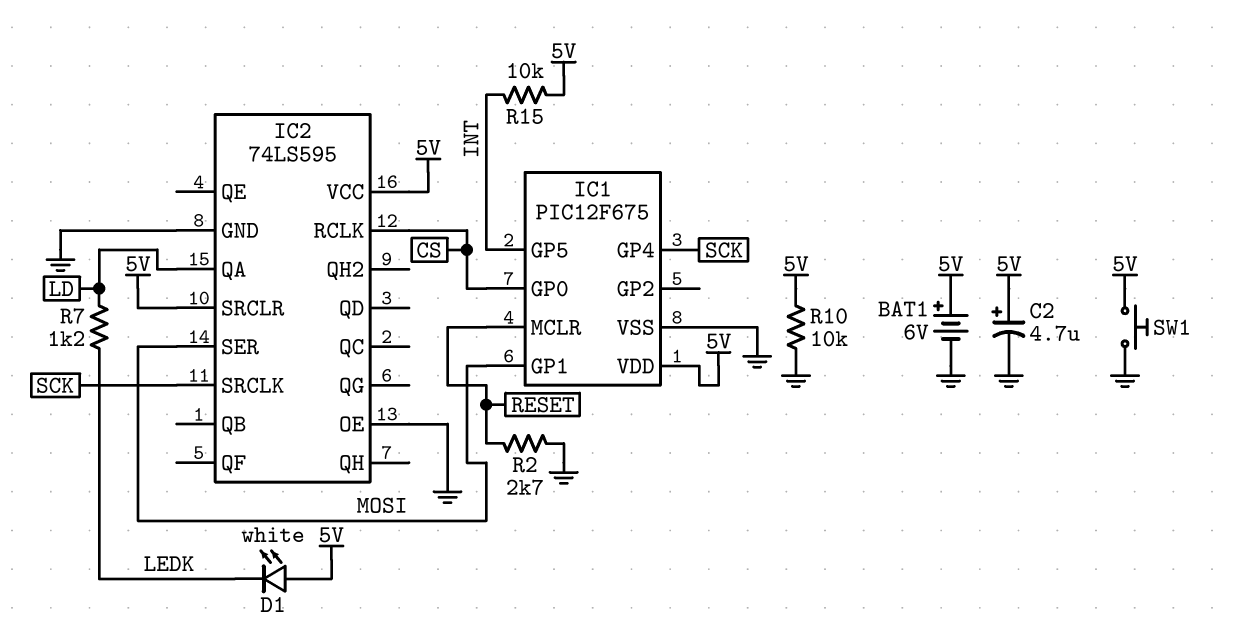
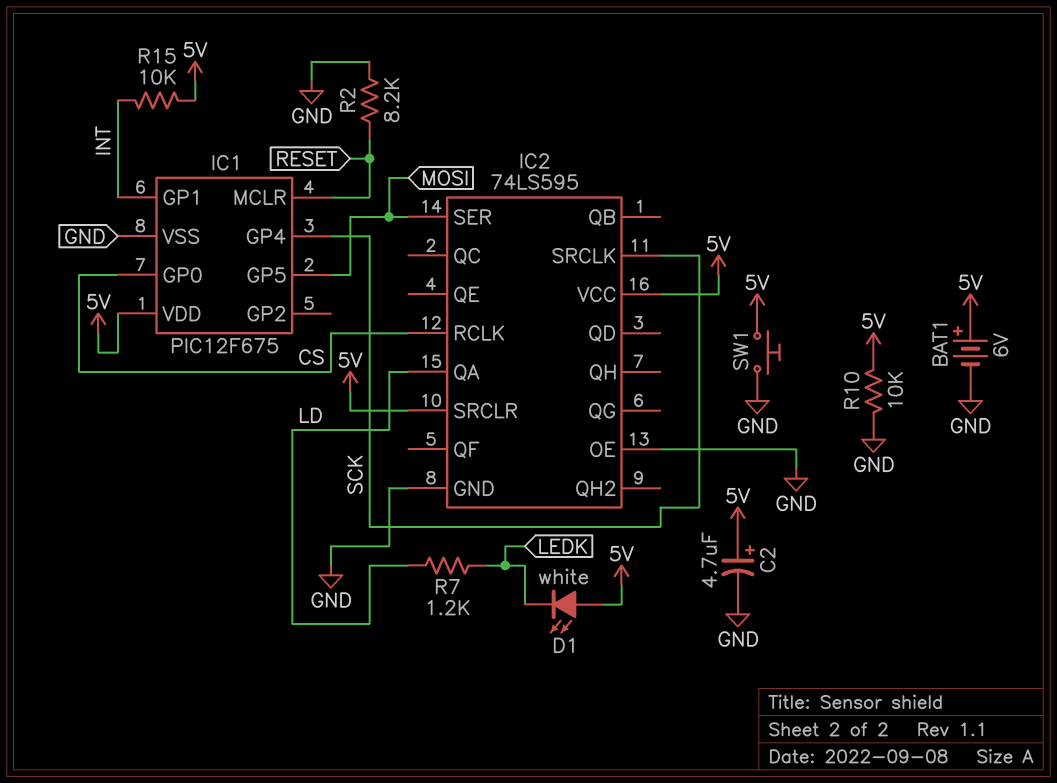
IC1 pin GP1: MOSI -> INT
IC1 pin GP5: INT -> MOSI
R2: 2.7k (GND, RESET) -> 8.2k (GND, RESET)

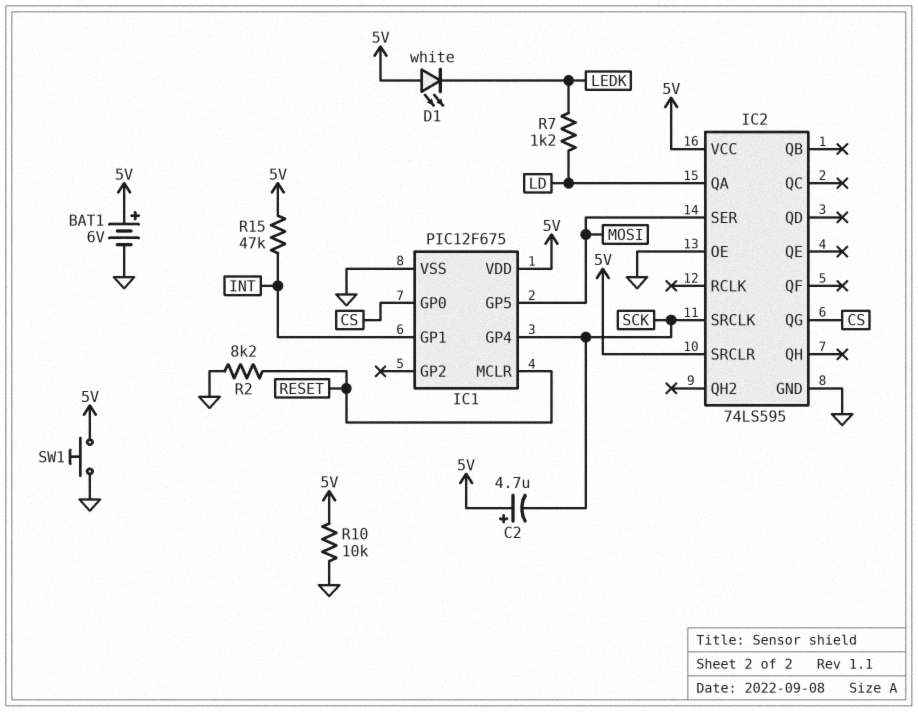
C2: 4.7uF (plus 5V, minus GND) -> 4.7uF (plus 5V, minus SCK)
IC2 pin QG: none -> CS
IC2 pin RCLK: CS -> none
R15: 10k (5V, INT) -> 47k (5V, INT)

